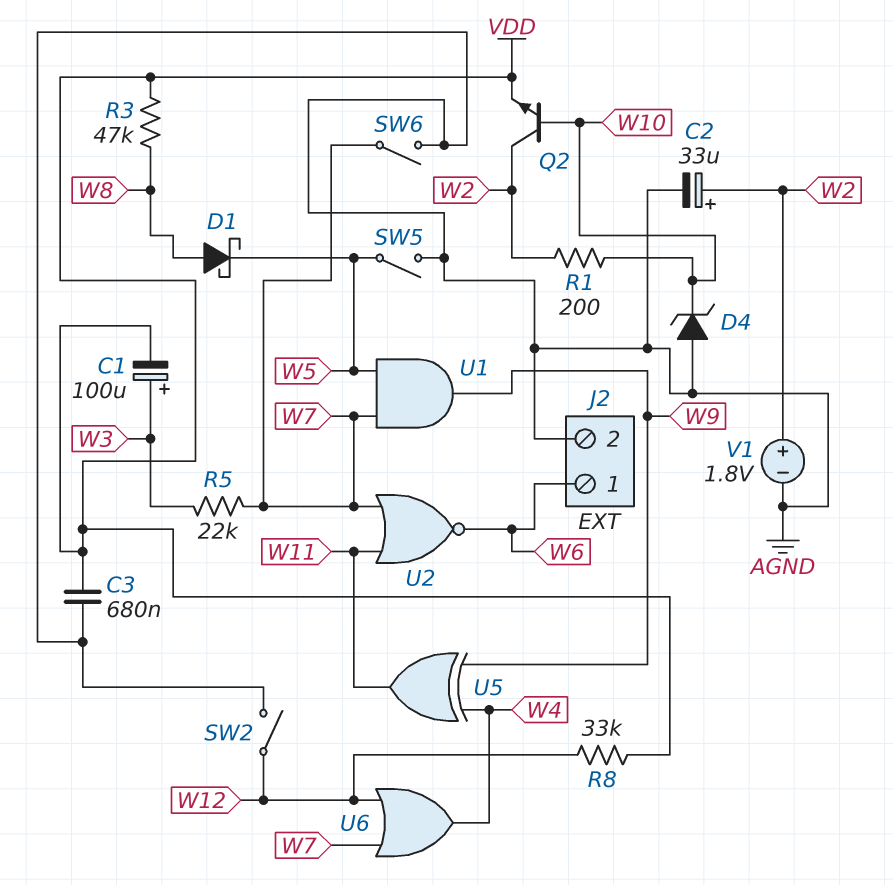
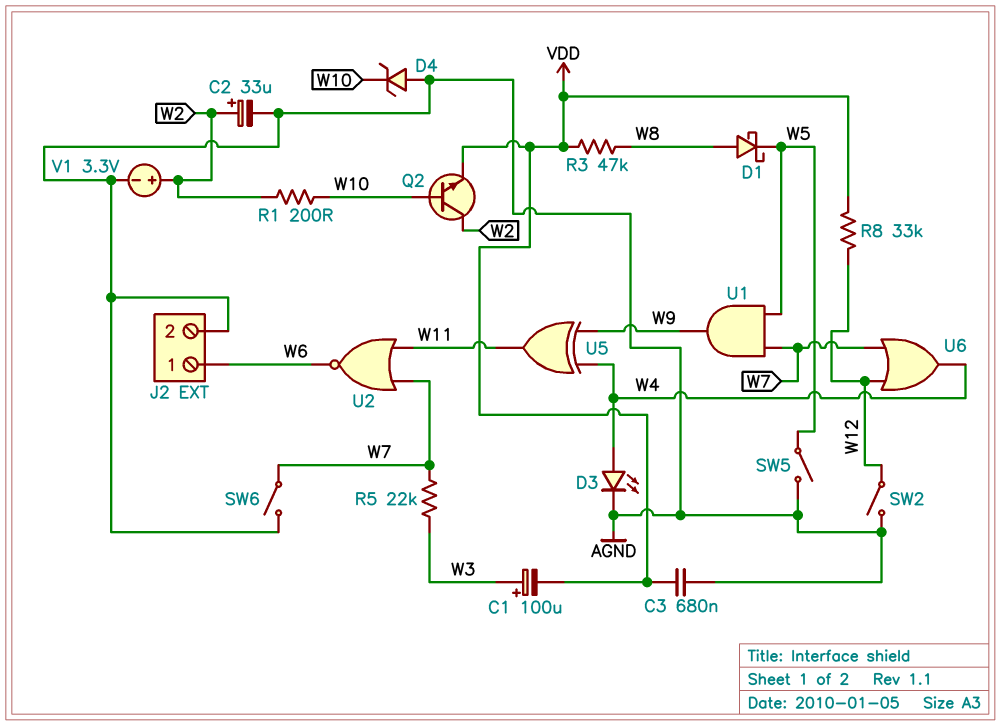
D3: none -> LED (A W4, K AGND)
V1: 1.8V (plus W2, minus AGND) -> 3.3V (plus W2, minus AGND)

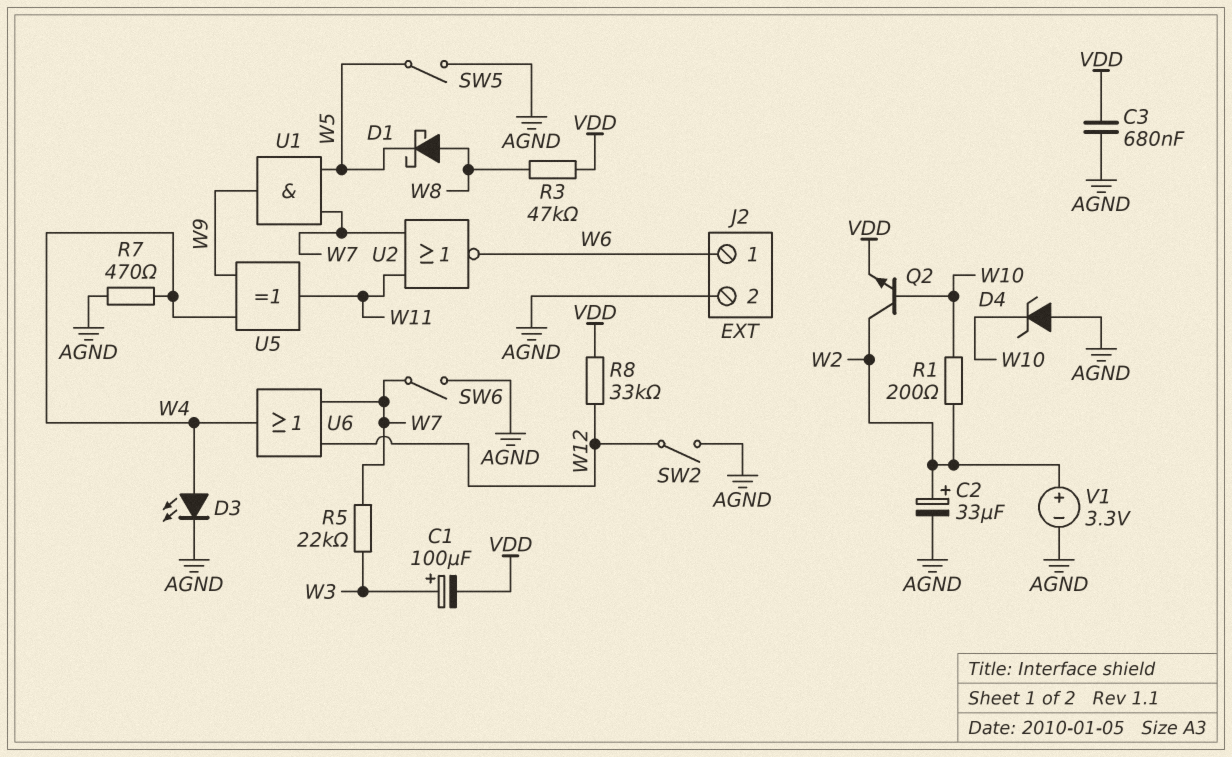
R7: none -> 470 (AGND, W4)

